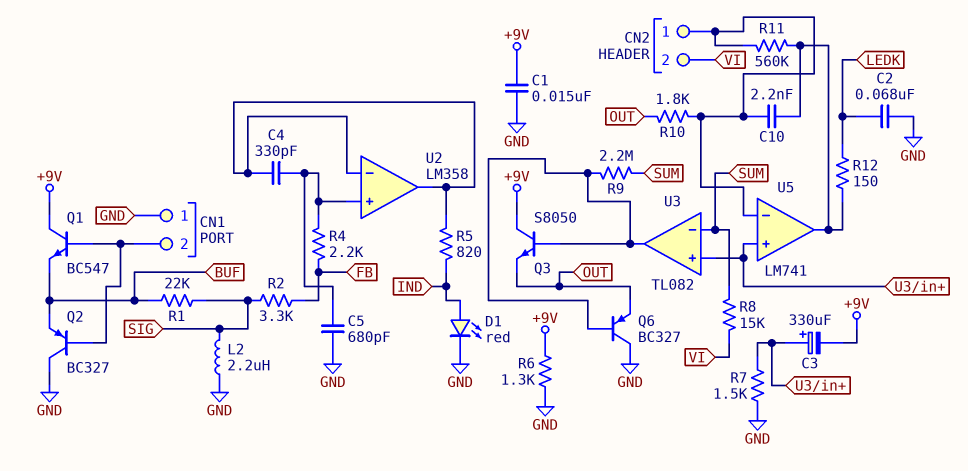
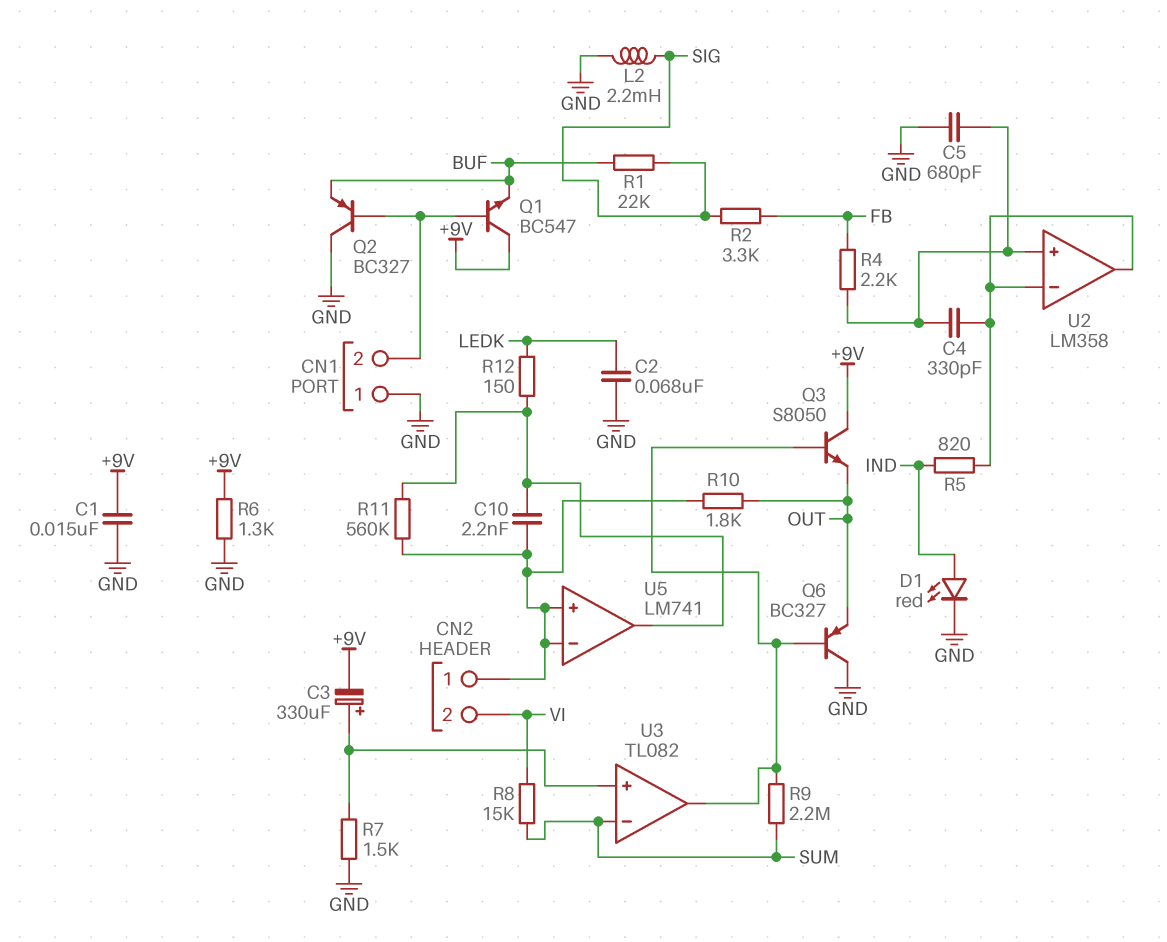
L2: 2.2uH (GND, SIG) -> 2.2mH (GND, SIG)
U5 pin in+: U3/in+ -> CN2/1

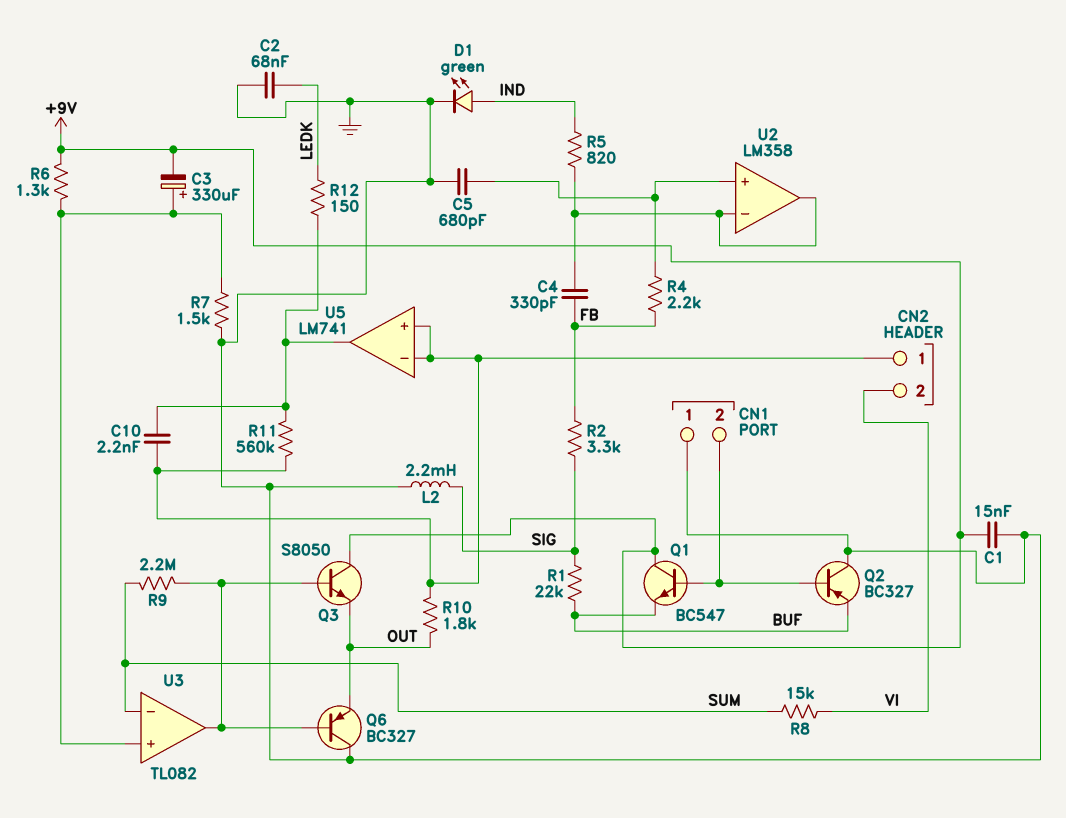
C4: 330pF (U2/in+, U2/in-) -> 330pF (FB, U2/in-)
D1: LED red (A IND, K GND) -> LED green (A IND, K GND)
R6: 1.3k (+9V, GND) -> 1.3k (+9V, U3/in+)

